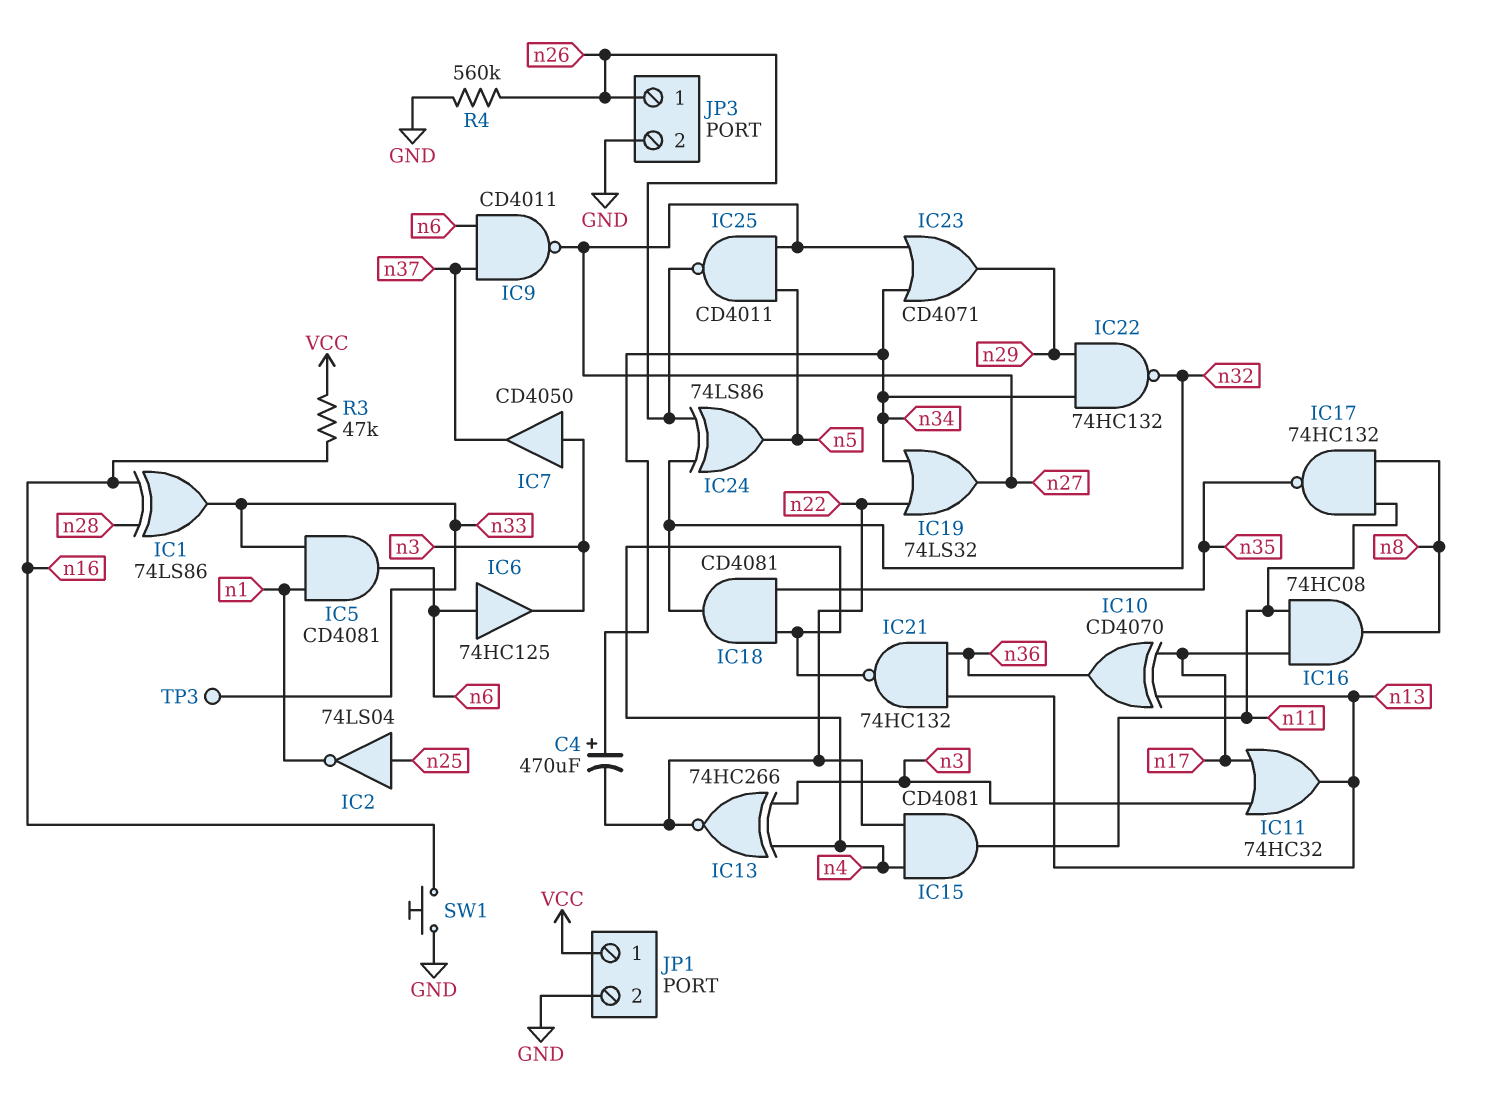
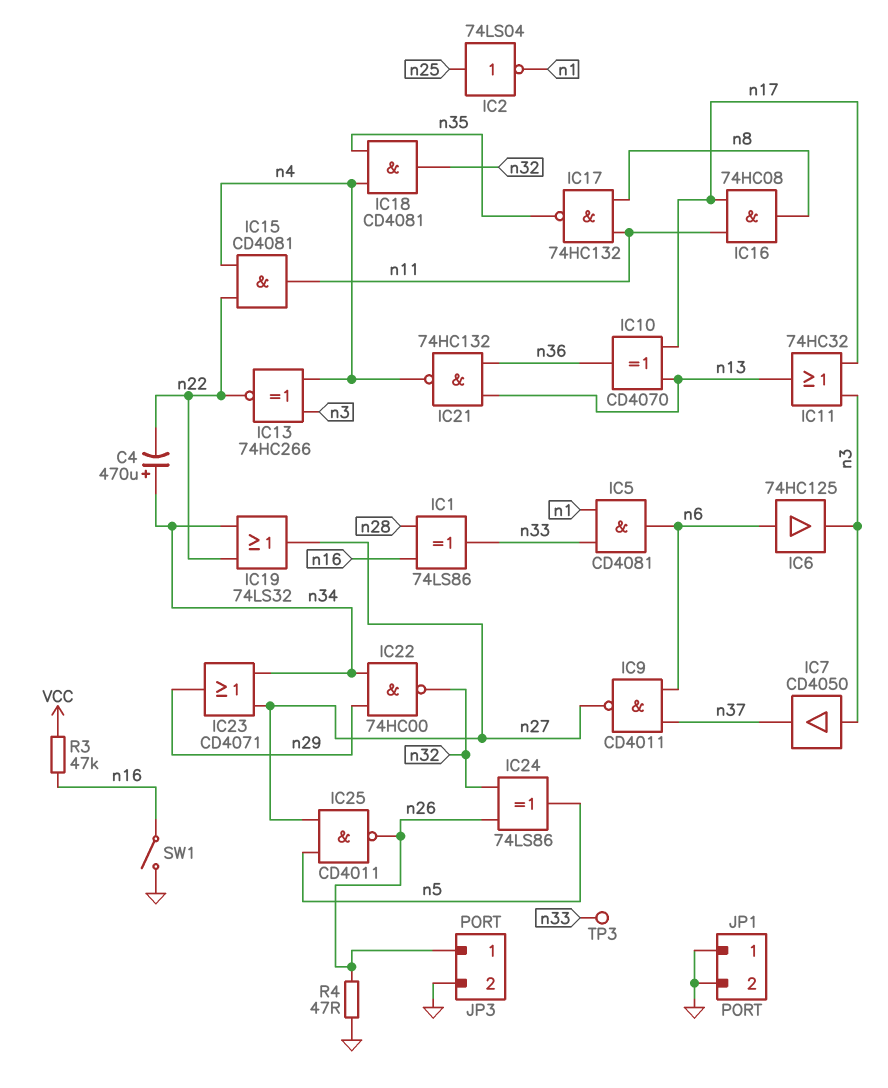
IC22: NAND 74HC132 (in n29, in n34, out n32) -> NAND 74HC00 (in n29, in n34, out n32)
JP1 pin 1: VCC -> GND
R4: 560k (GND, n26) -> 47 (GND, n26)
SW1: button (GND, n16) -> switch (GND, n16)

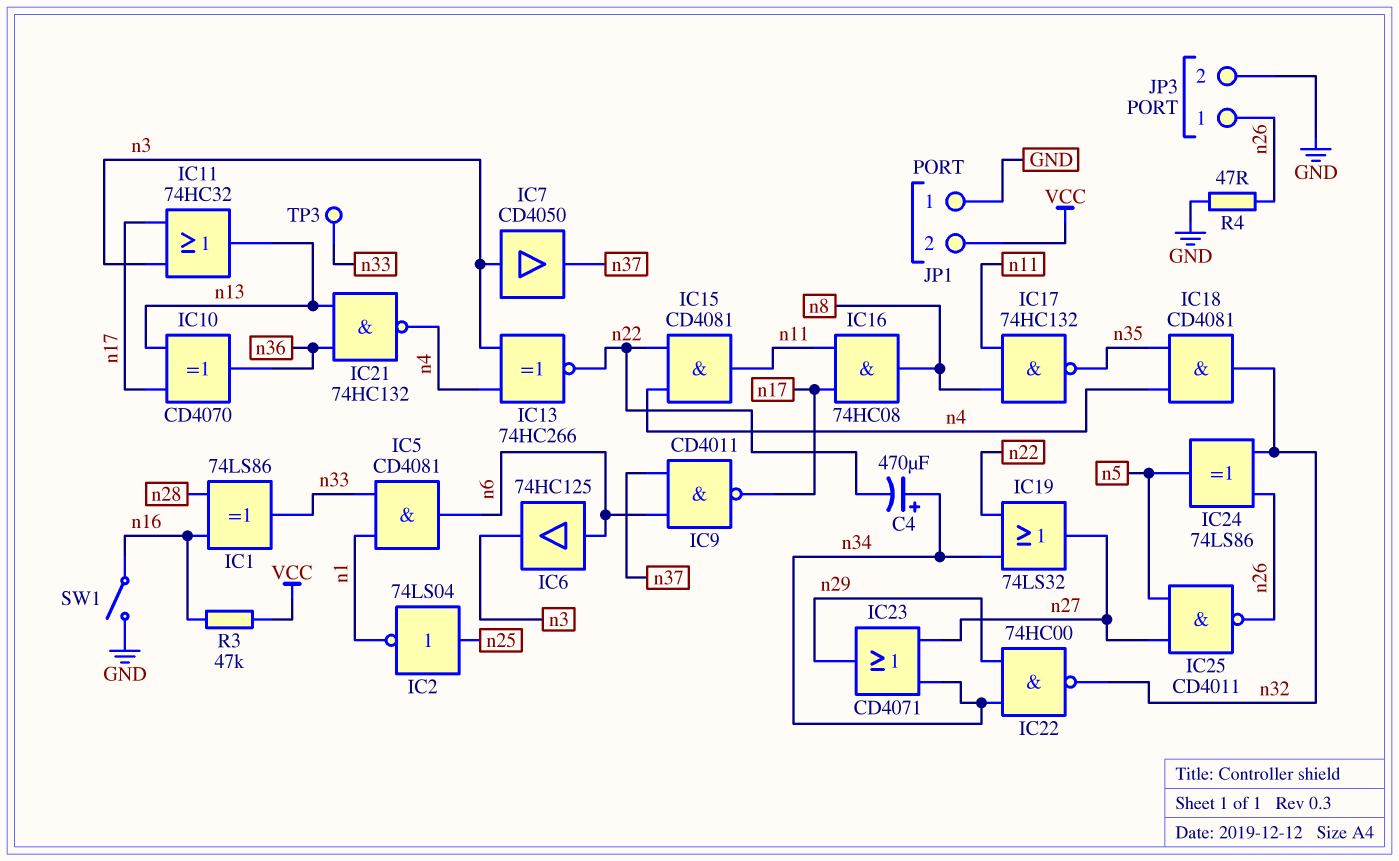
IC9: NAND CD4011 (in n6, in n37, out n27) -> NAND CD4011 (in n6, in n37, out n17)
JP1 pin 2: GND -> VCC

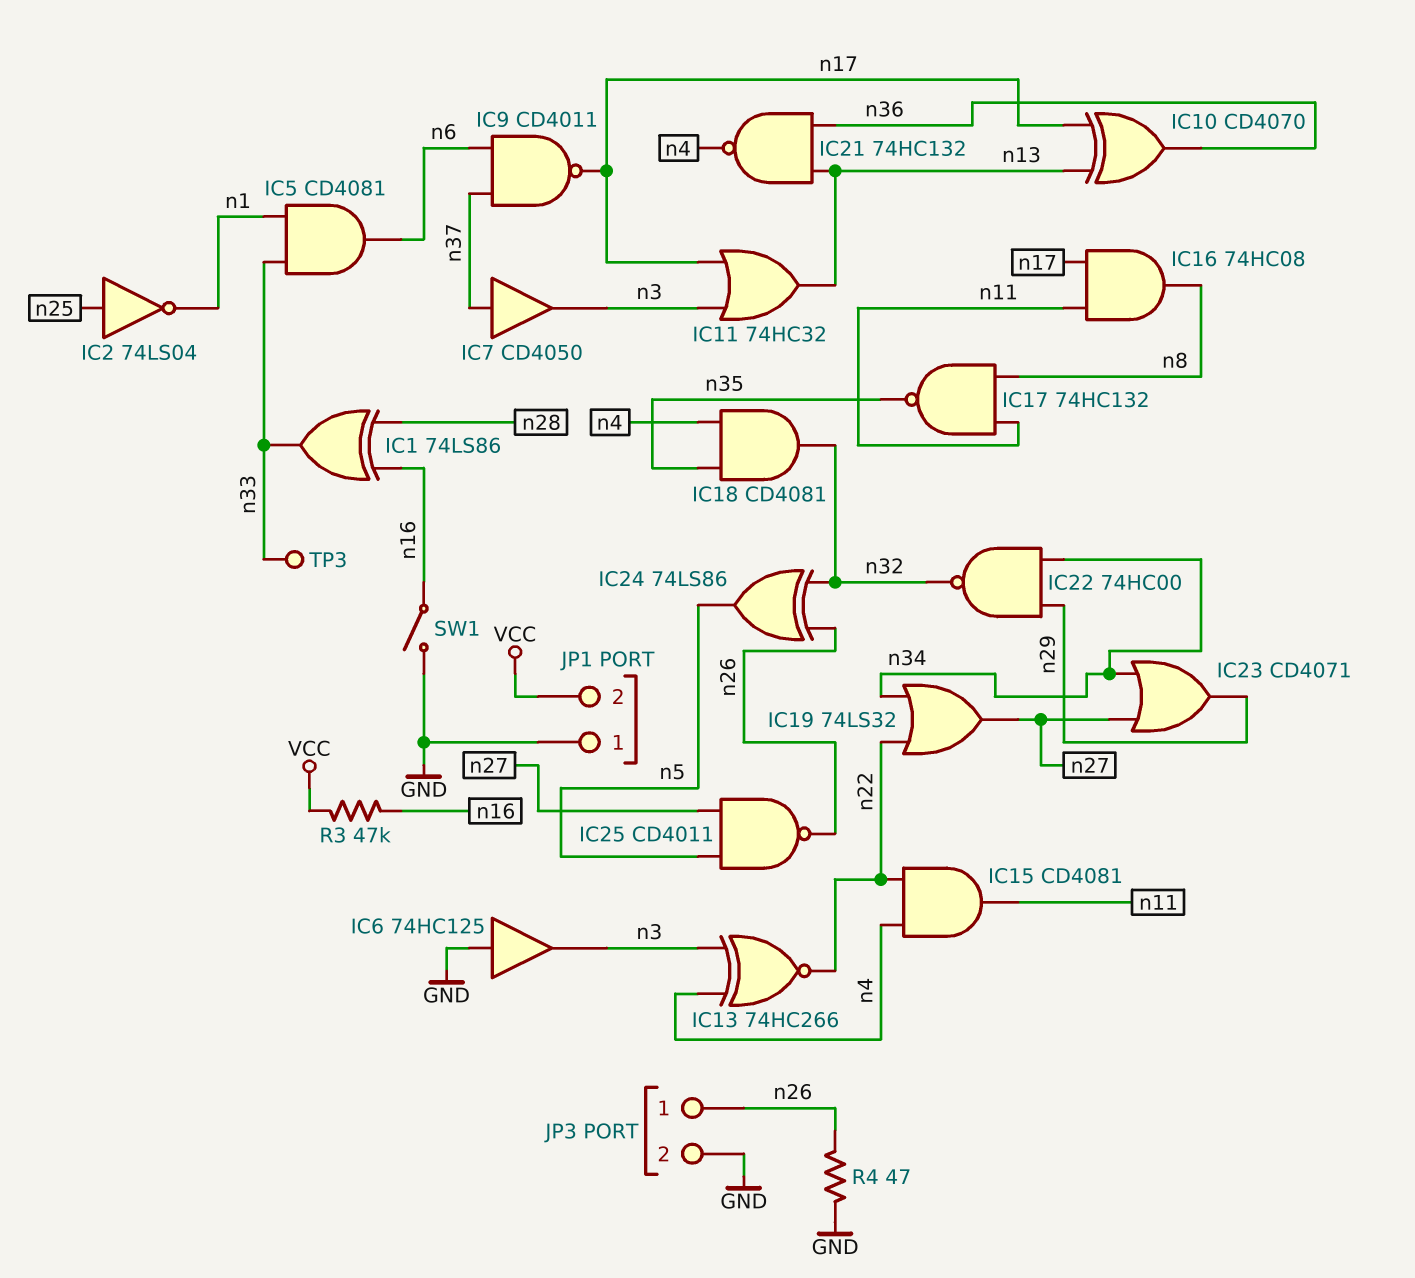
C4: 470uF (plus n34, minus n22) -> none
IC6: buffer 74HC125 (in n6, out n3) -> buffer 74HC125 (in GND, out n3)
IC7: buffer CD4050 (in n3, out n37) -> buffer CD4050 (in n37, out n3)

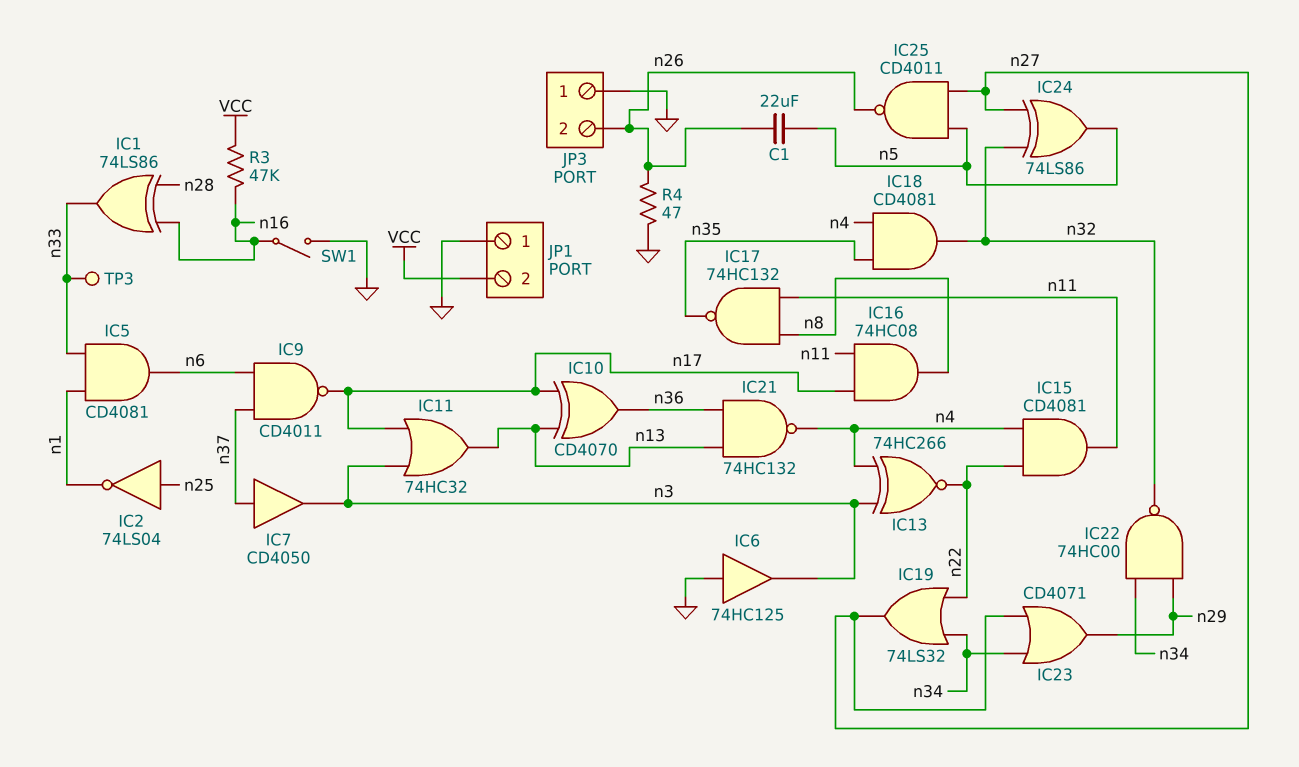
C1: none -> 22uF (n5, n26)
IC24: XOR 74LS86 (in n26, in n32, out n5) -> XOR 74LS86 (in n27, in n32, out n5)
JP3 pin 1: n26 -> GND
JP3 pin 2: GND -> n26

